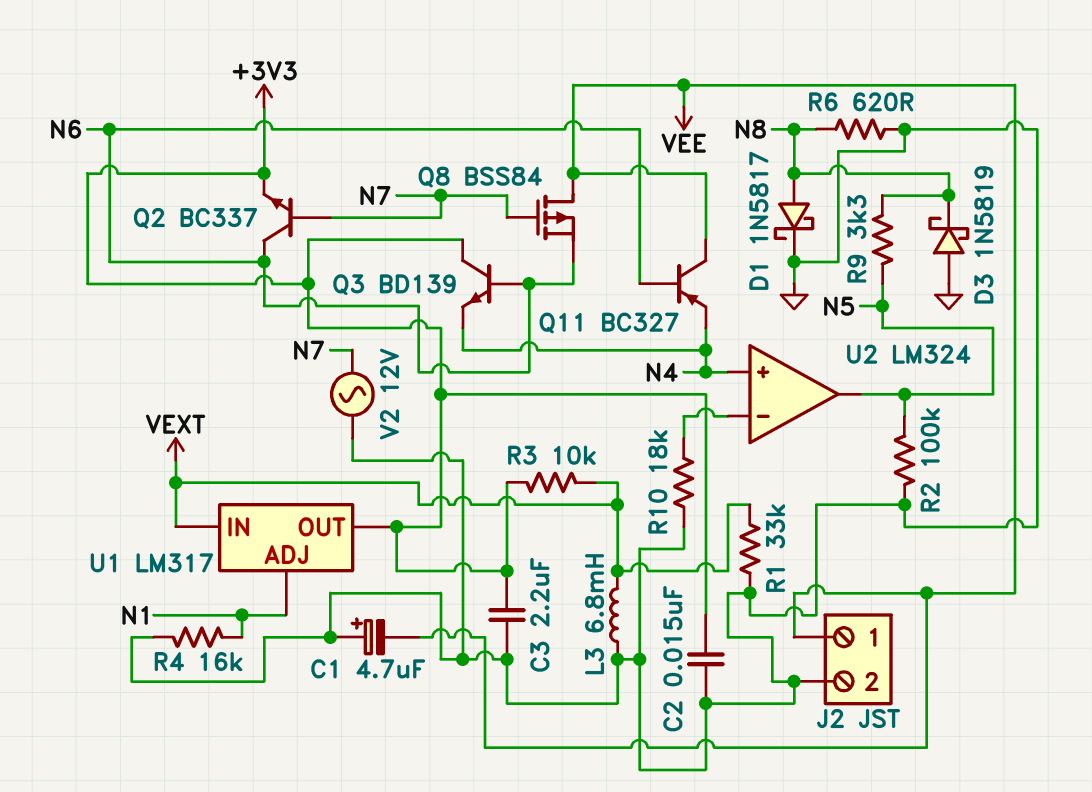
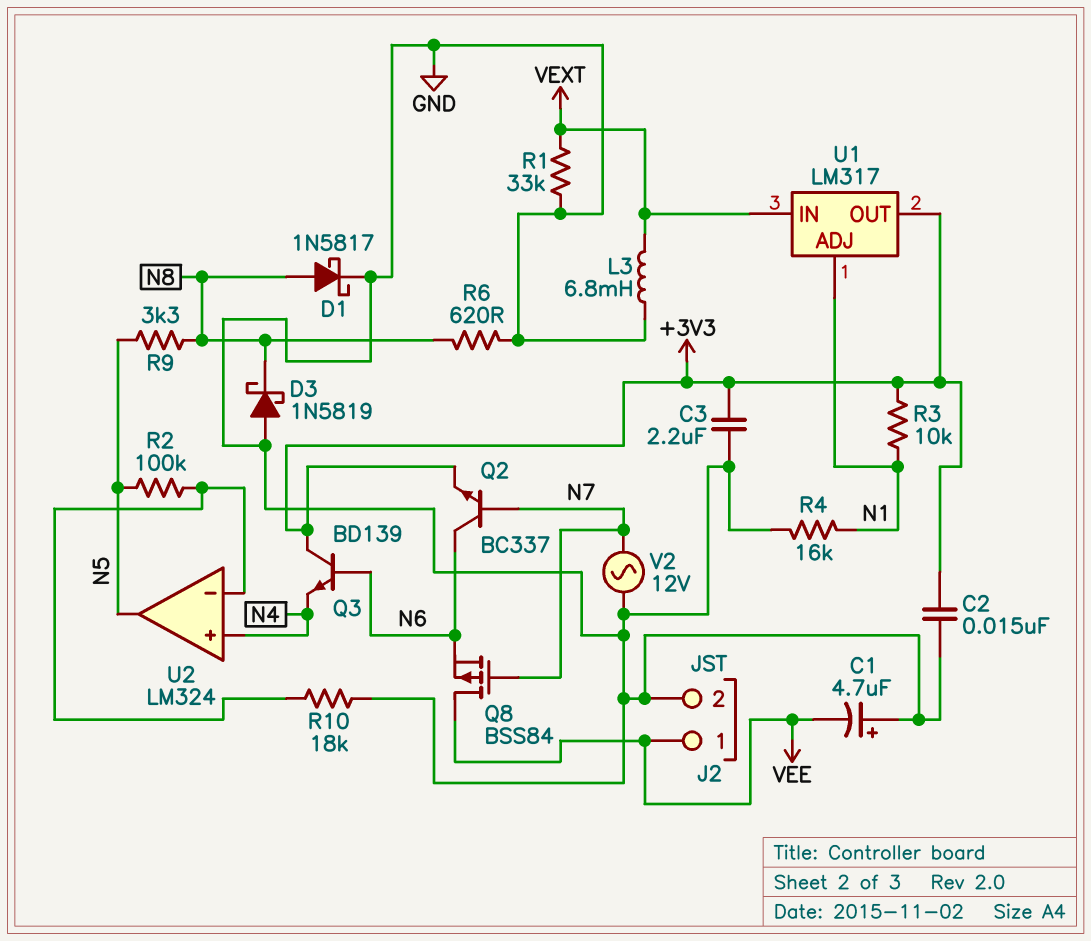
Q11: PNP BC327 (B N6, C VEE, E N4) -> none
R2: 100k (GND, N5) -> 100k (N5, U2/in-)
R3: 10k (+3V3, VEXT) -> 10k (+3V3, N1)

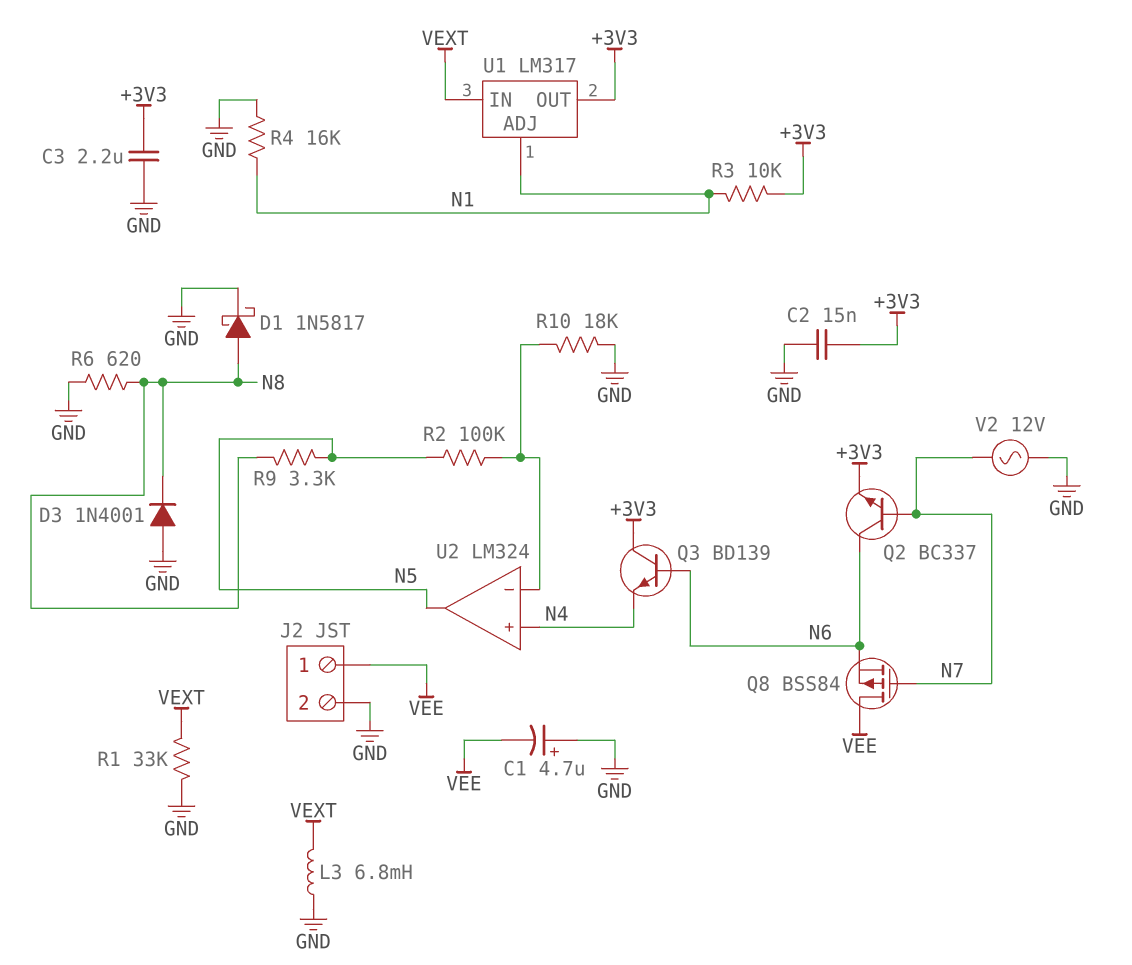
D3: schottky 1N5819 (A GND, K N8) -> diode 1N4001 (A GND, K N8)

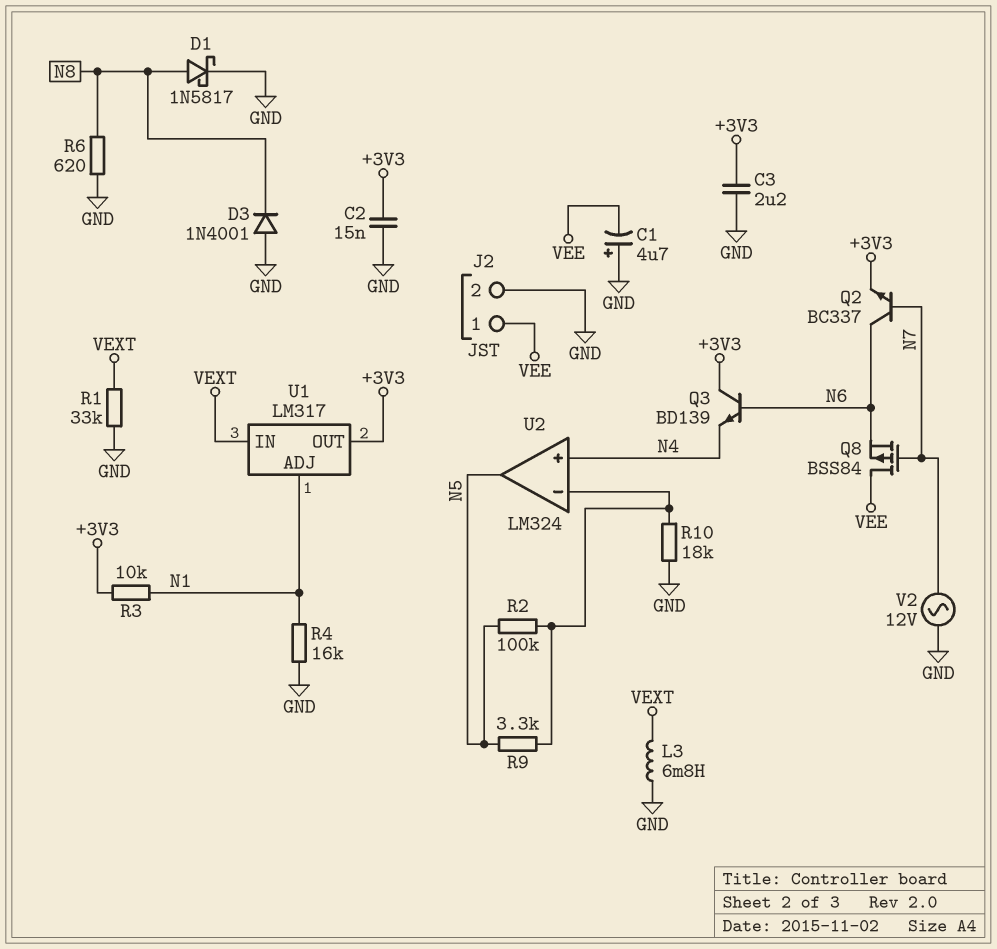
R9: 3.3k (N5, N8) -> 3.3k (N5, U2/in-)

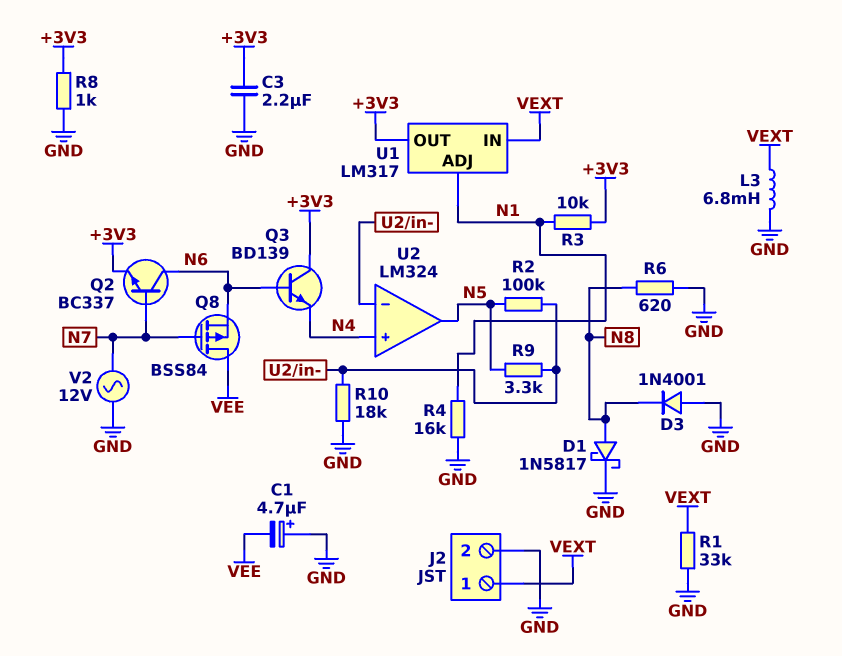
C2: 15nF (+3V3, GND) -> none
J2 pin 1: VEE -> VEXT
R8: none -> 1k (+3V3, GND)

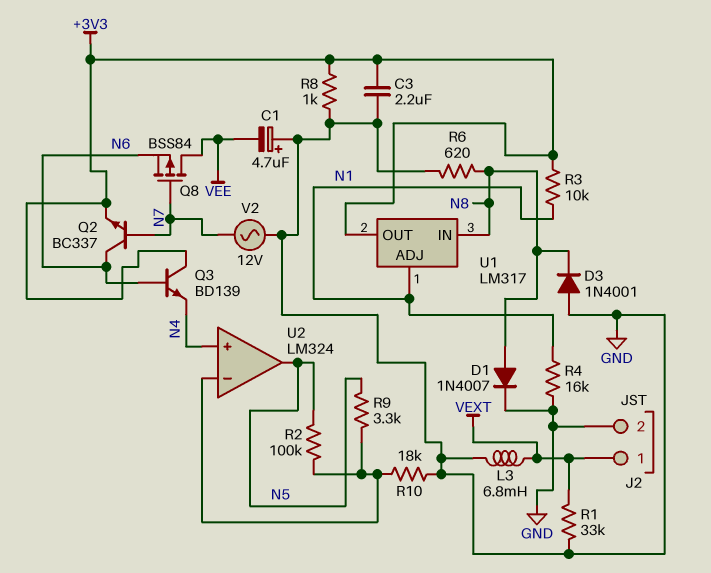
D1: schottky 1N5817 (A N8, K GND) -> diode 1N4007 (A N8, K GND)
U1 pin IN: VEXT -> N8

